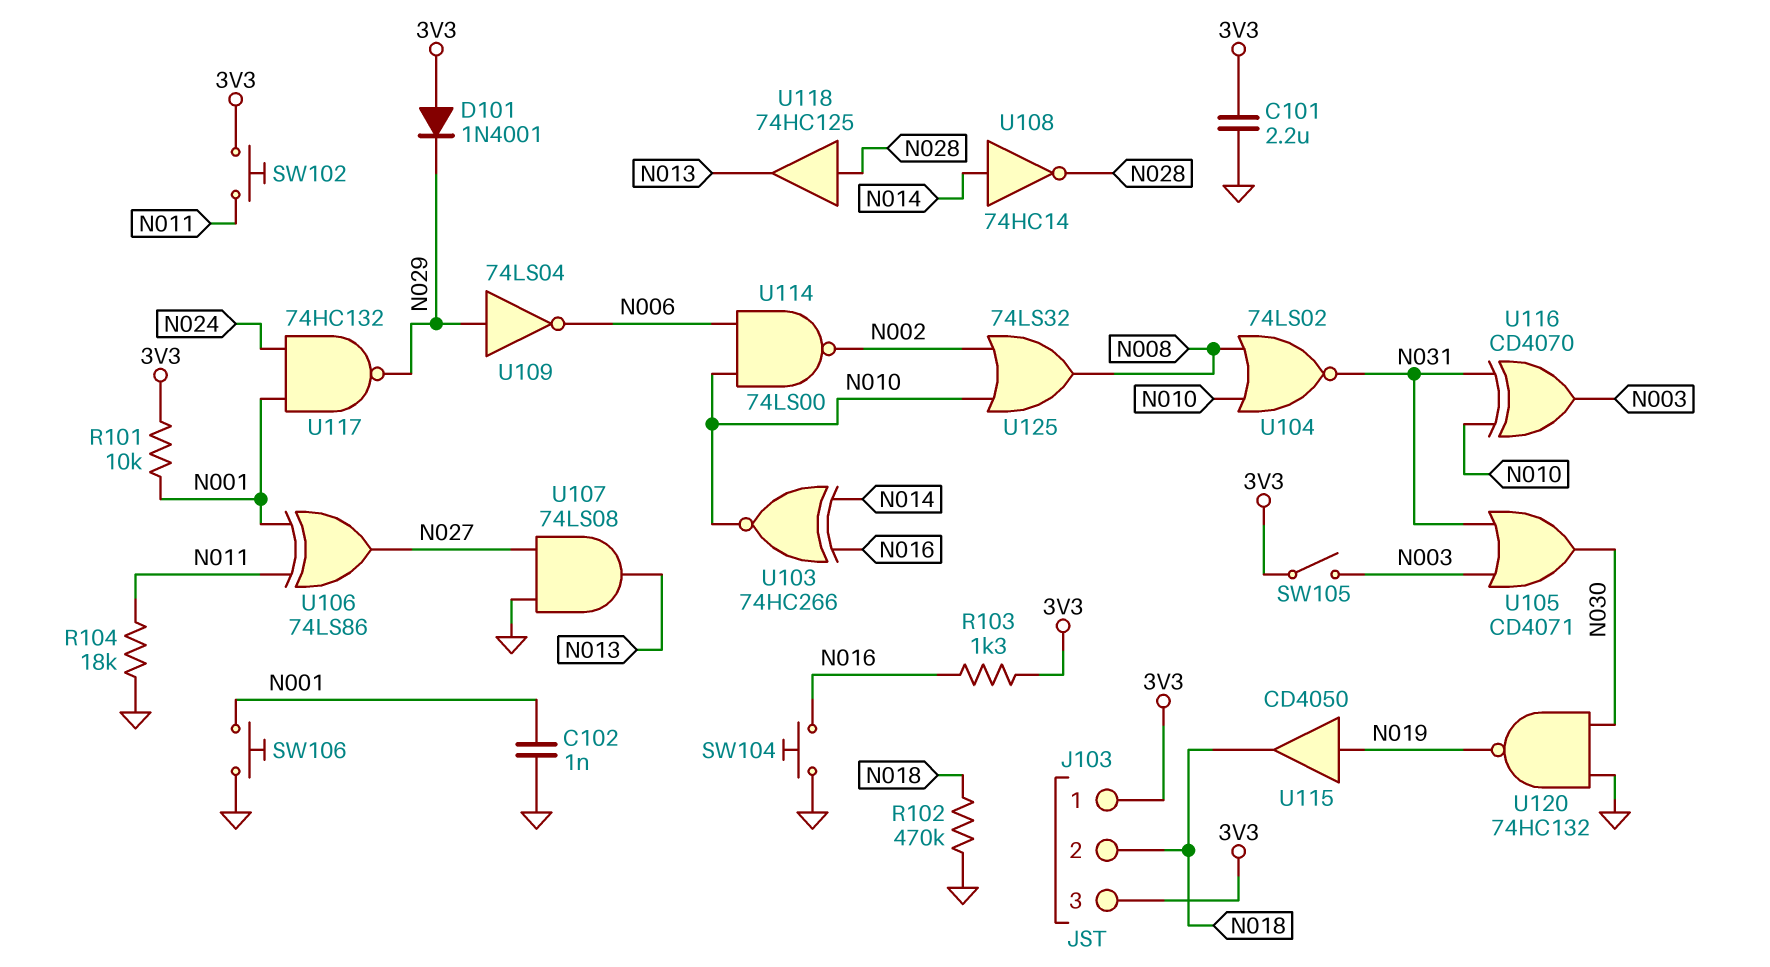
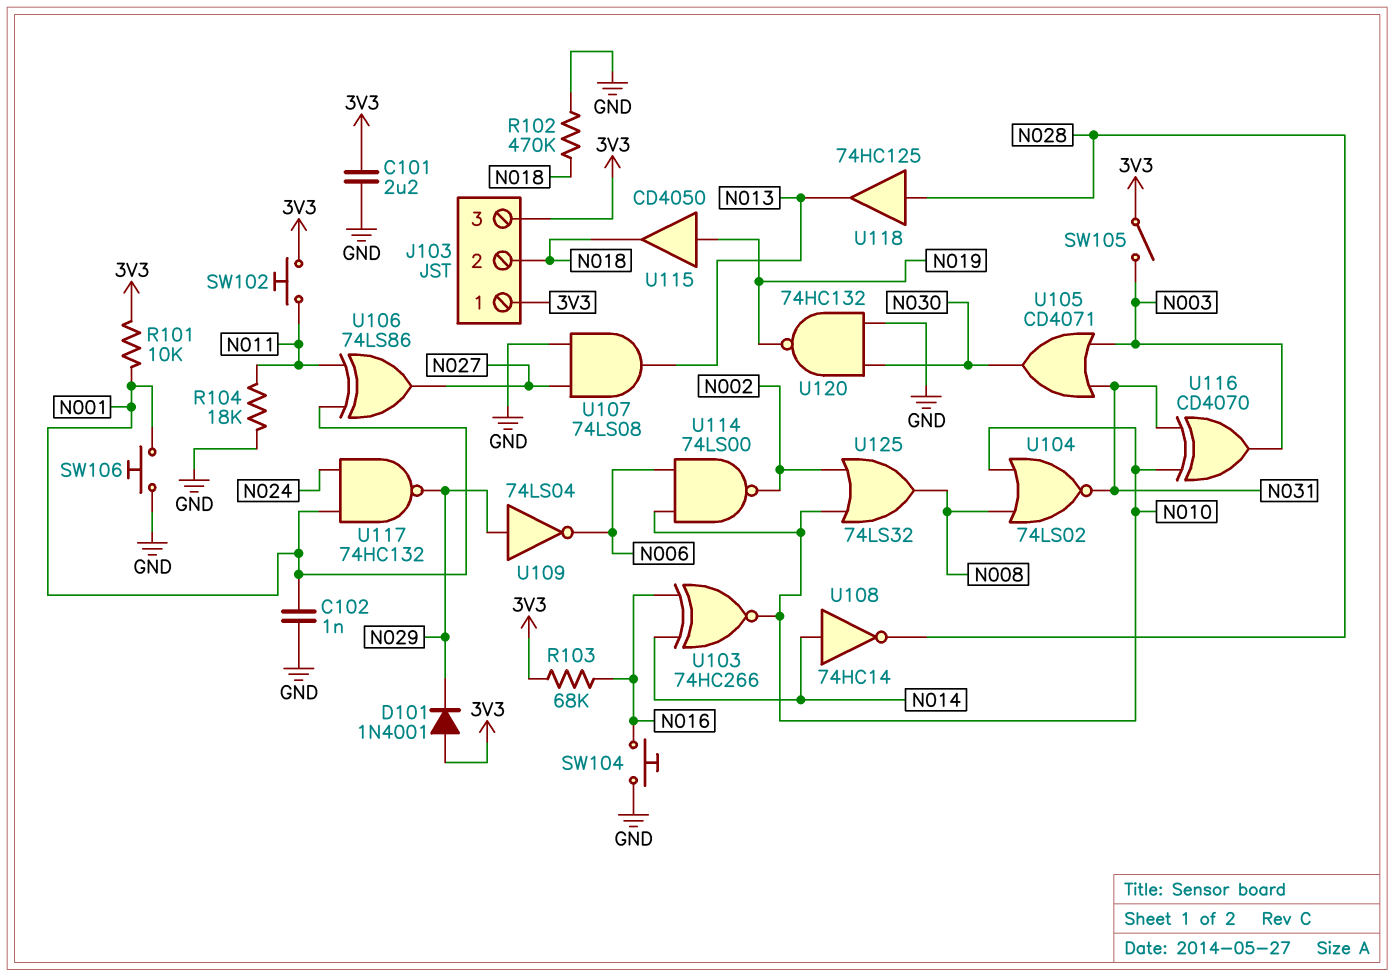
R103: 1.3k (3V3, N016) -> 68k (3V3, N016)

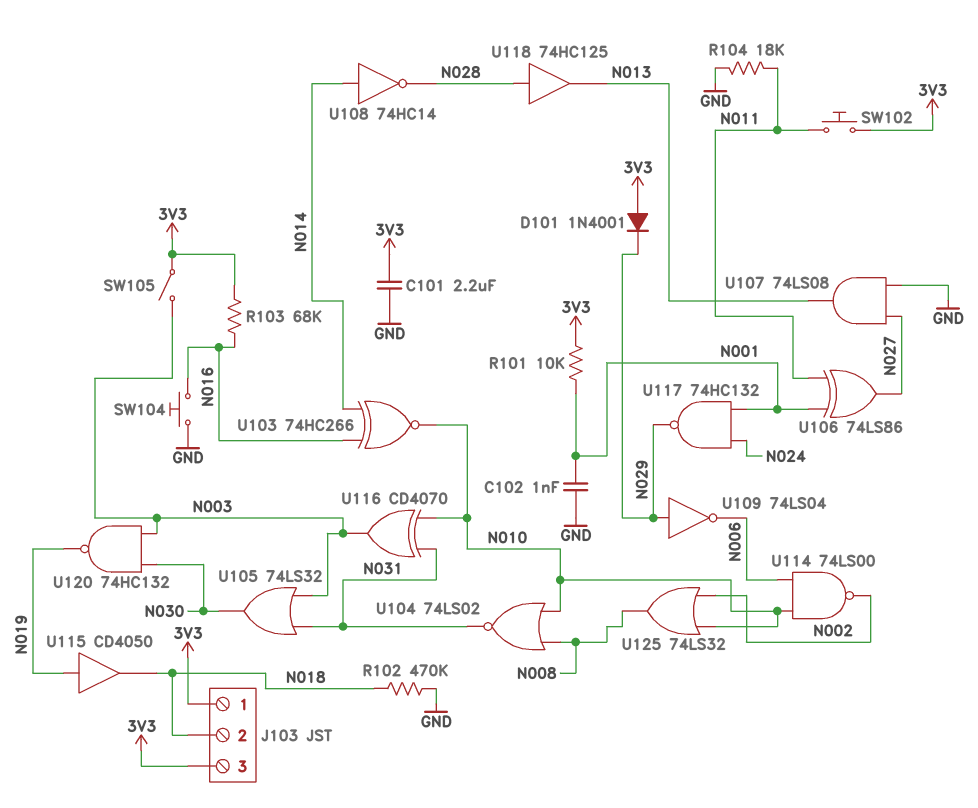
SW106: button (GND, N001) -> none
U105: OR CD4071 (in N003, in N031, out N030) -> OR 74LS32 (in N003, in N031, out N030)
U120: NAND 74HC132 (in GND, in N030, out N019) -> NAND 74HC132 (in N003, in N030, out N019)

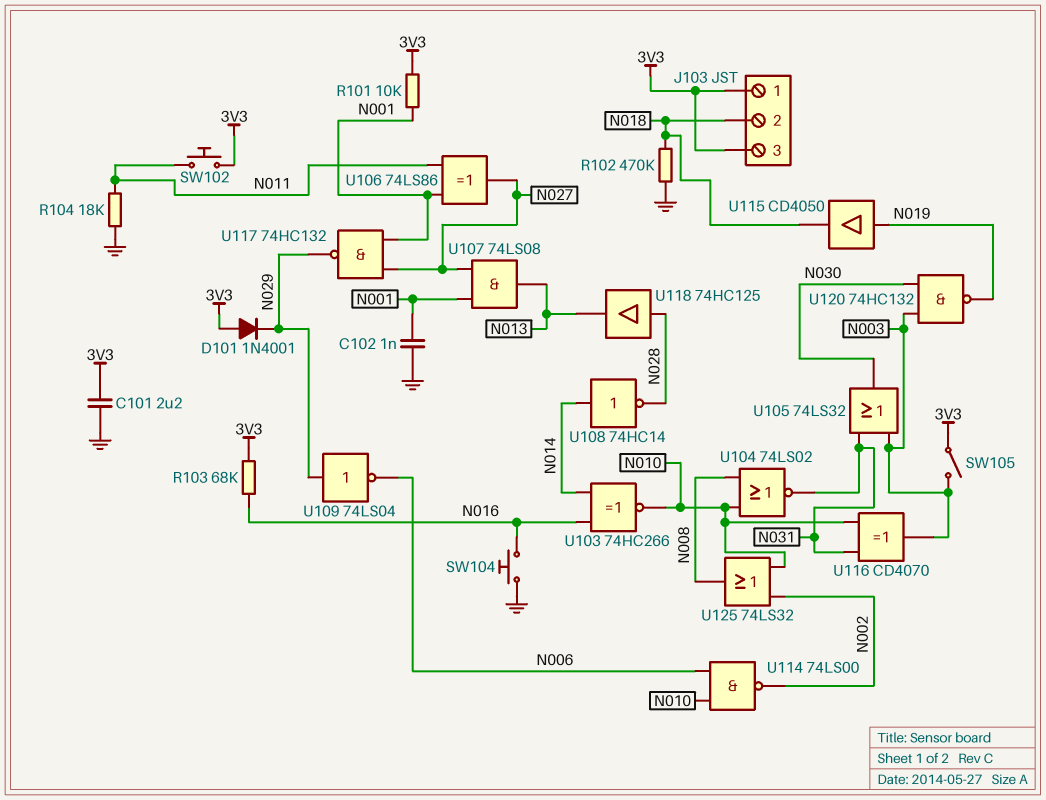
U107: AND 74LS08 (in GND, in N027, out N013) -> AND 74LS08 (in N001, in N027, out N013)
U117: NAND 74HC132 (in N001, in N024, out N029) -> NAND 74HC132 (in N001, in N027, out N029)

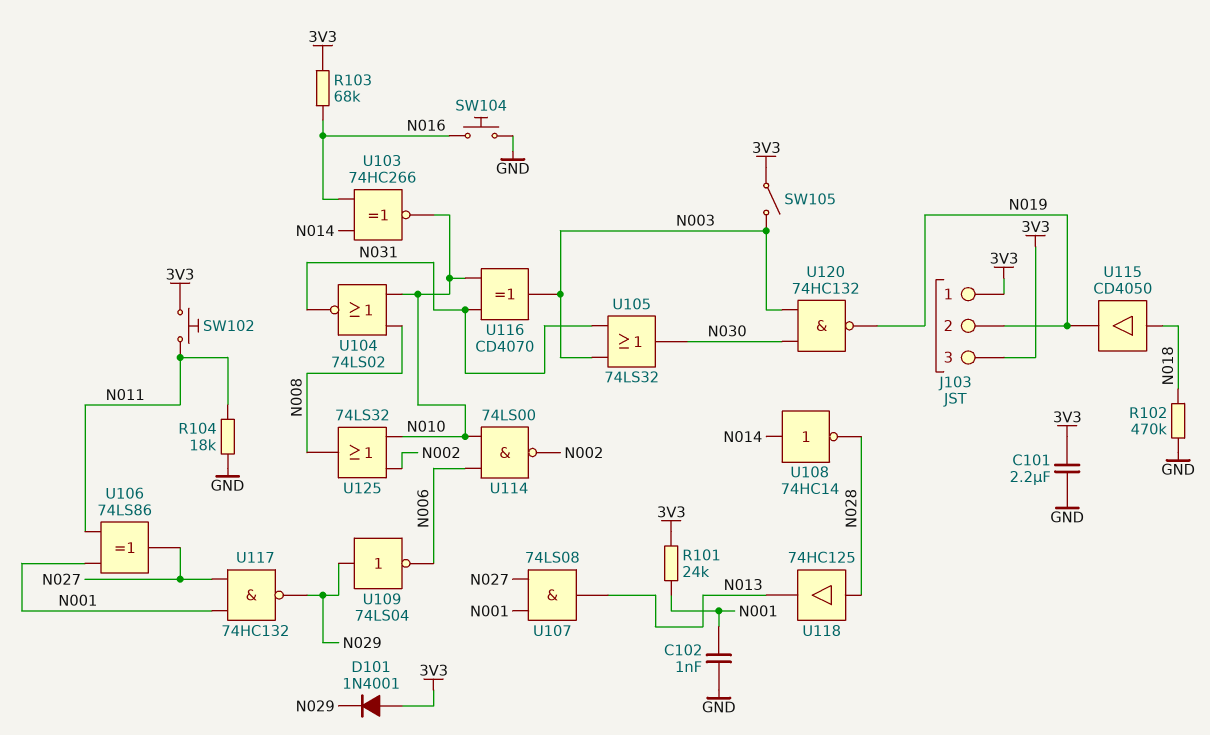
J103 pin 2: N018 -> N019
R101: 10k (3V3, N001) -> 24k (3V3, N001)
U115: buffer CD4050 (in N019, out N018) -> buffer CD4050 (in N018, out N019)

